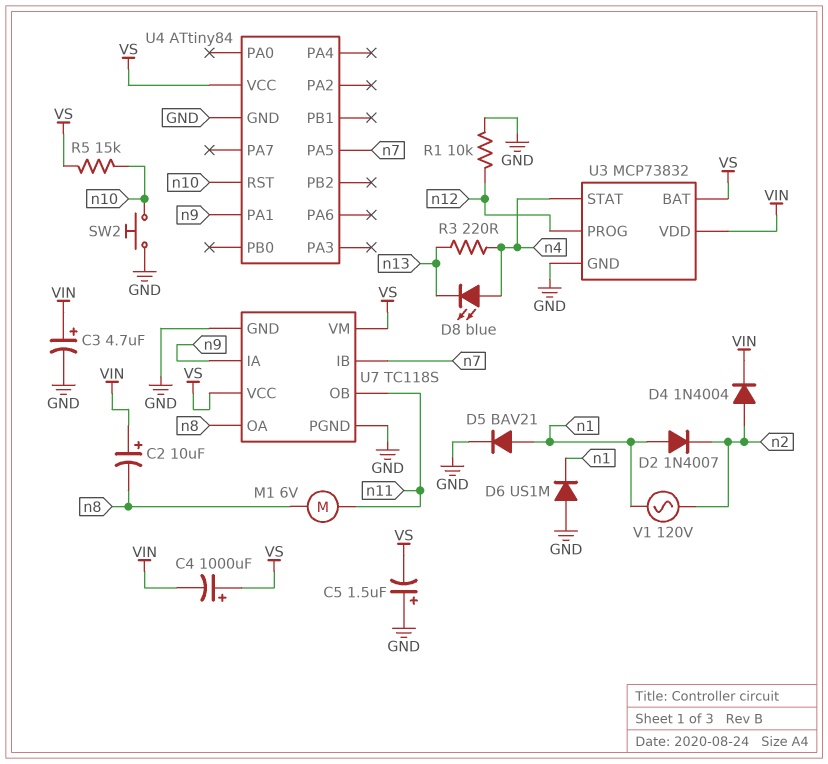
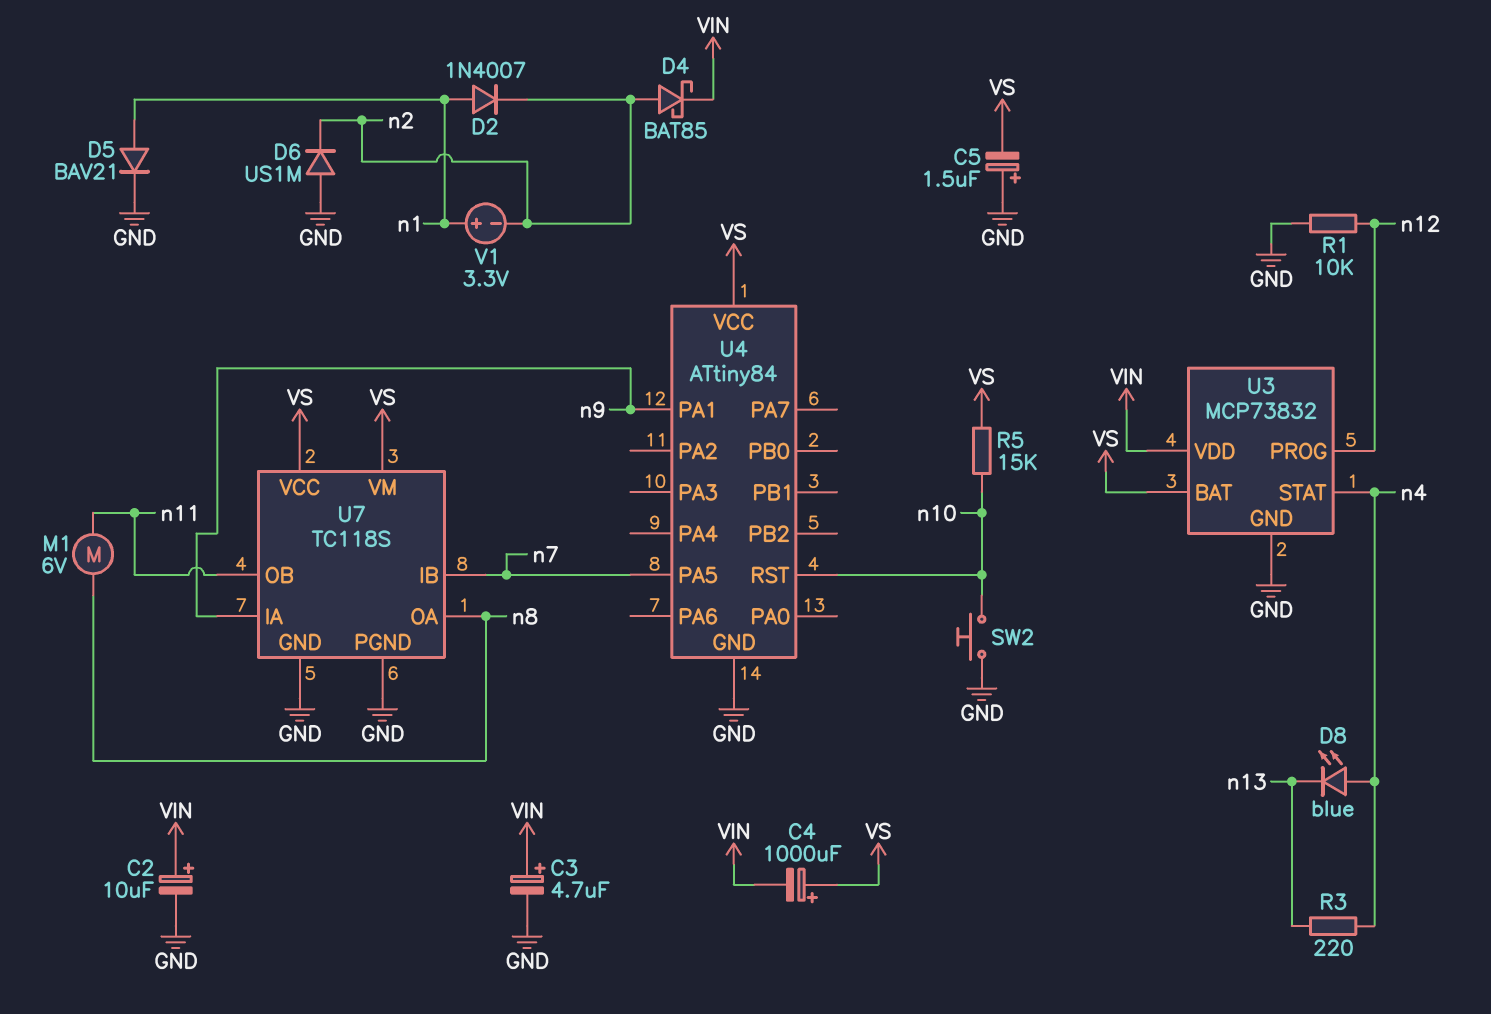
C2: 10uF (plus VIN, minus n8) -> 10uF (plus VIN, minus GND)
D4: diode 1N4004 (A n2, K VIN) -> schottky BAT85 (A n2, K VIN)
D6: diode US1M (A GND, K n1) -> diode US1M (A GND, K n2)
V1: AC 120V (n1, n2) -> 3.3V (plus n1, minus n2)

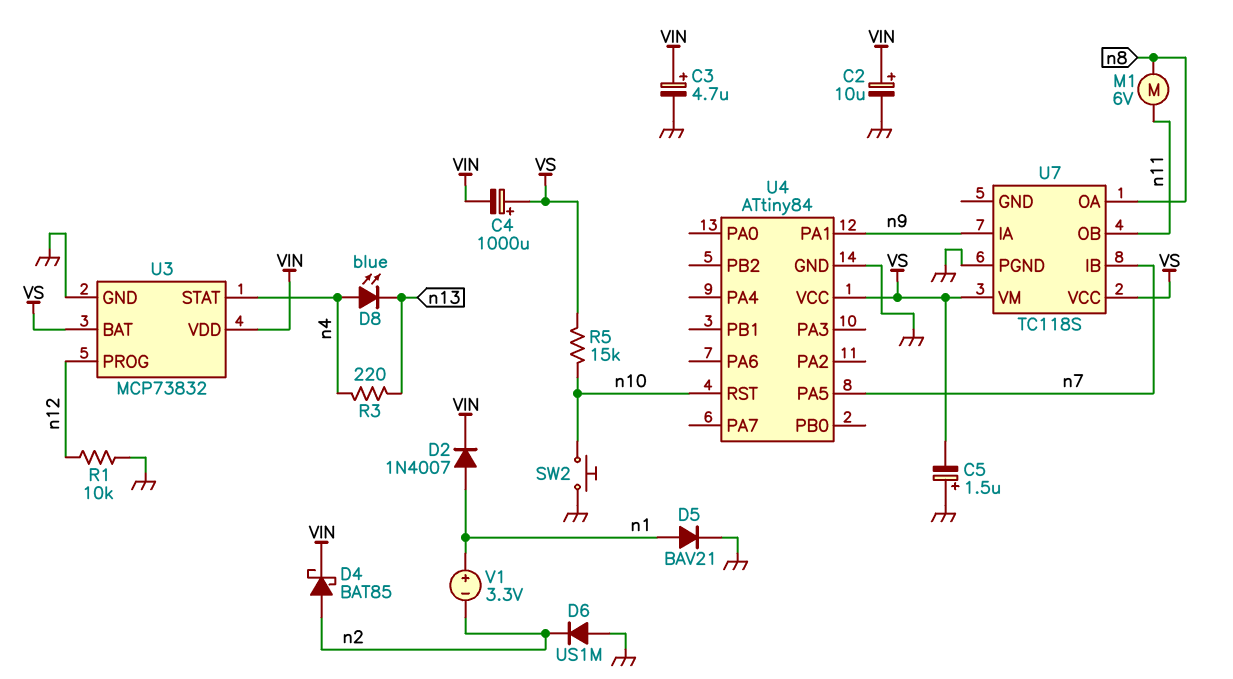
D2: diode 1N4007 (A n1, K n2) -> diode 1N4007 (A n1, K VIN)
U7 pin GND: GND -> none

